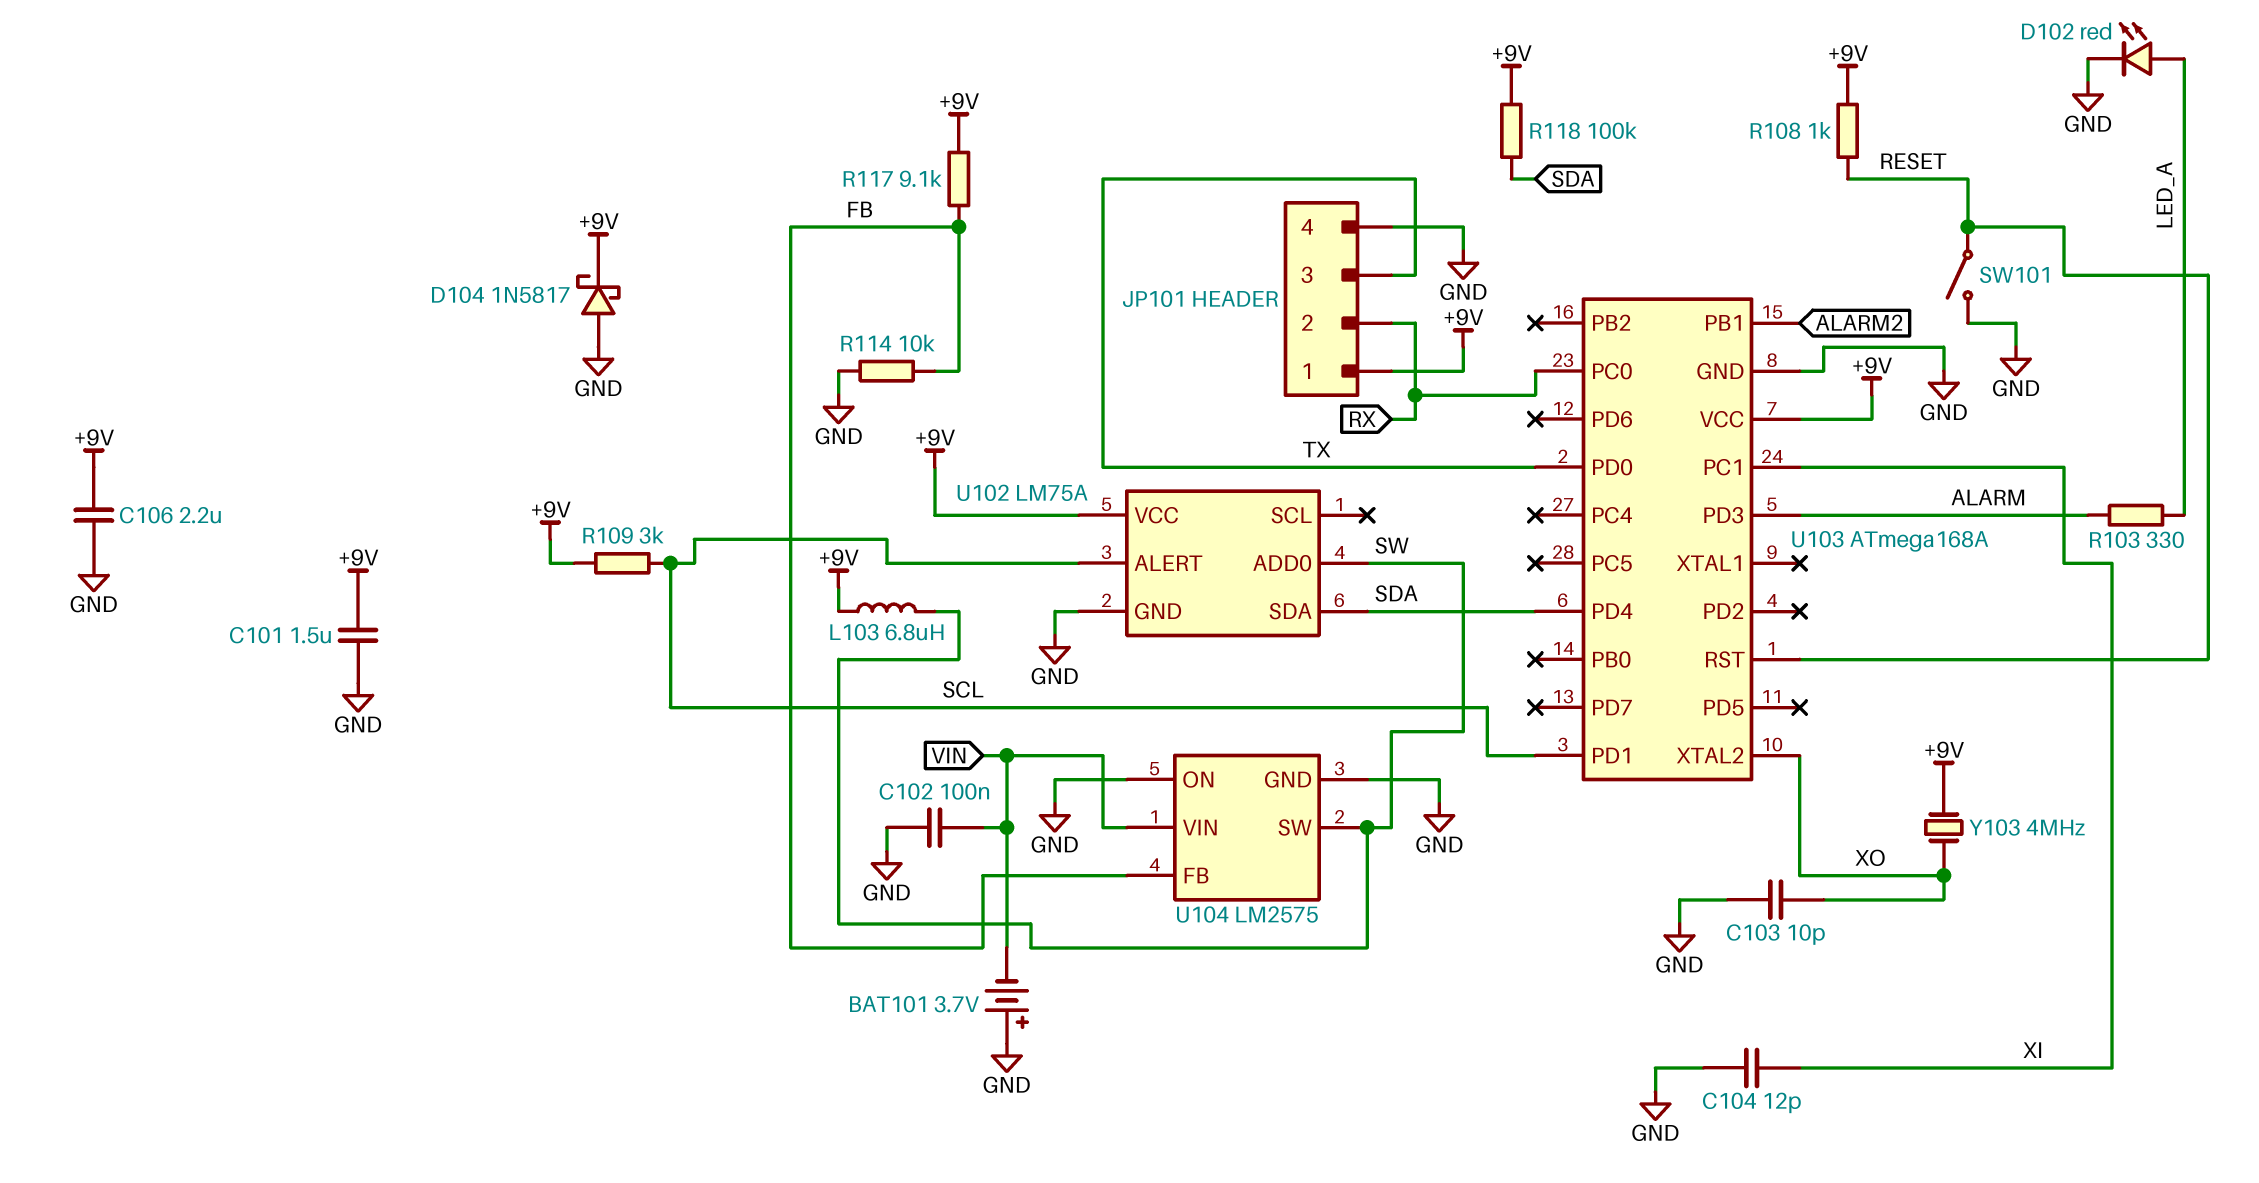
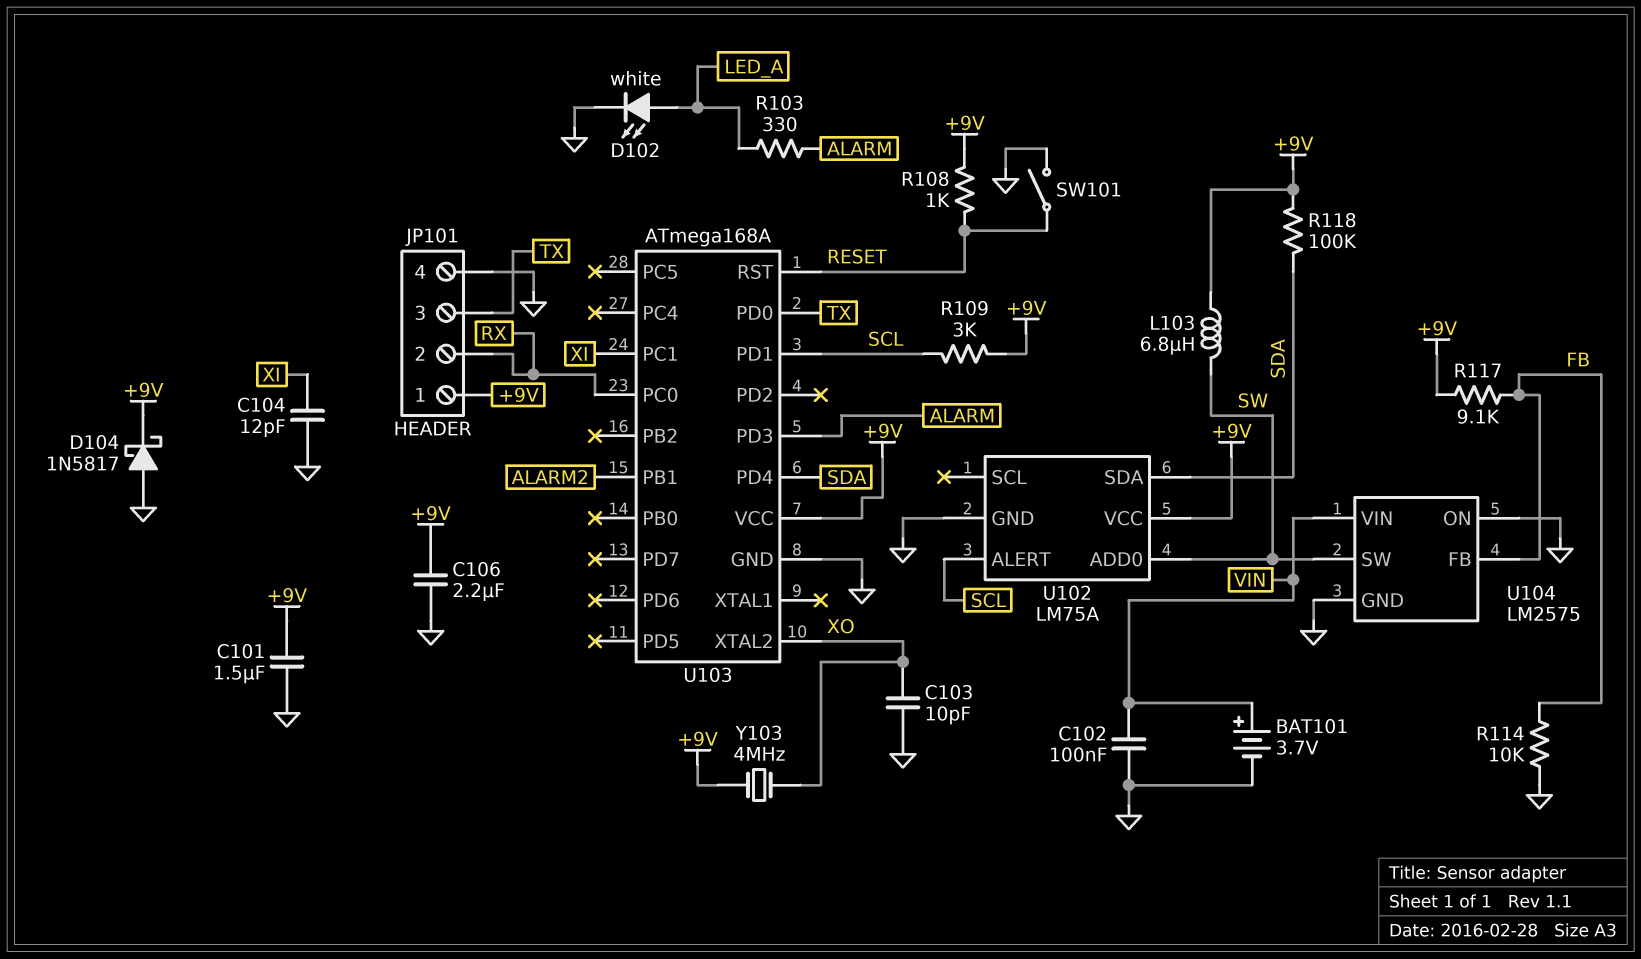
BAT101: 3.7V (plus GND, minus VIN) -> 3.7V (plus VIN, minus GND)
D102: LED red (A LED_A, K GND) -> LED white (A LED_A, K GND)

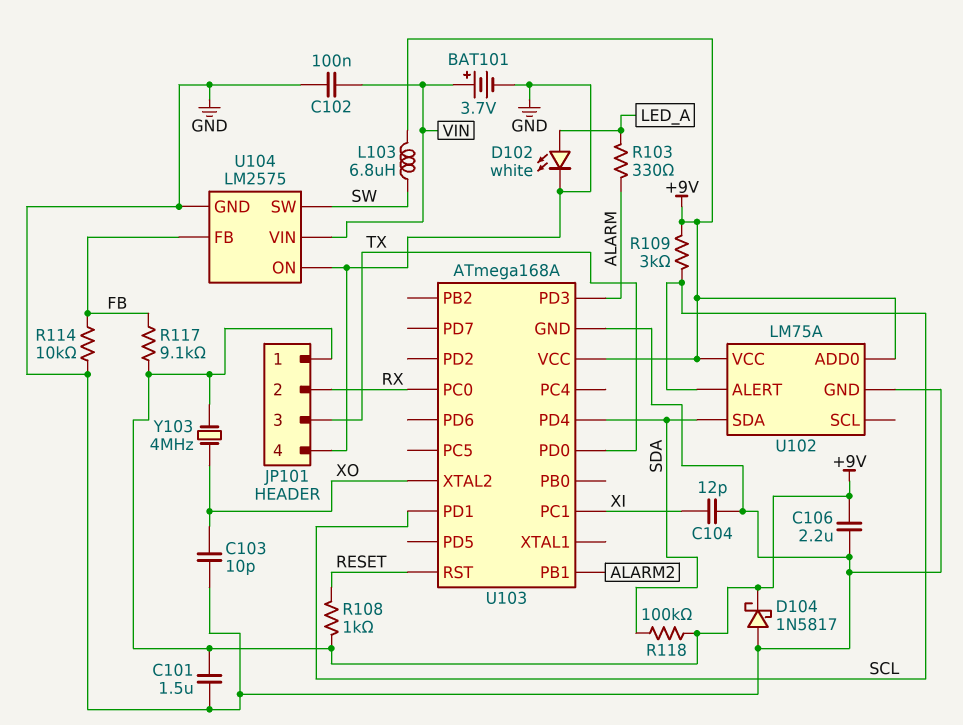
SW101: switch (GND, RESET) -> none
U102 pin ADD0: SW -> +9V

